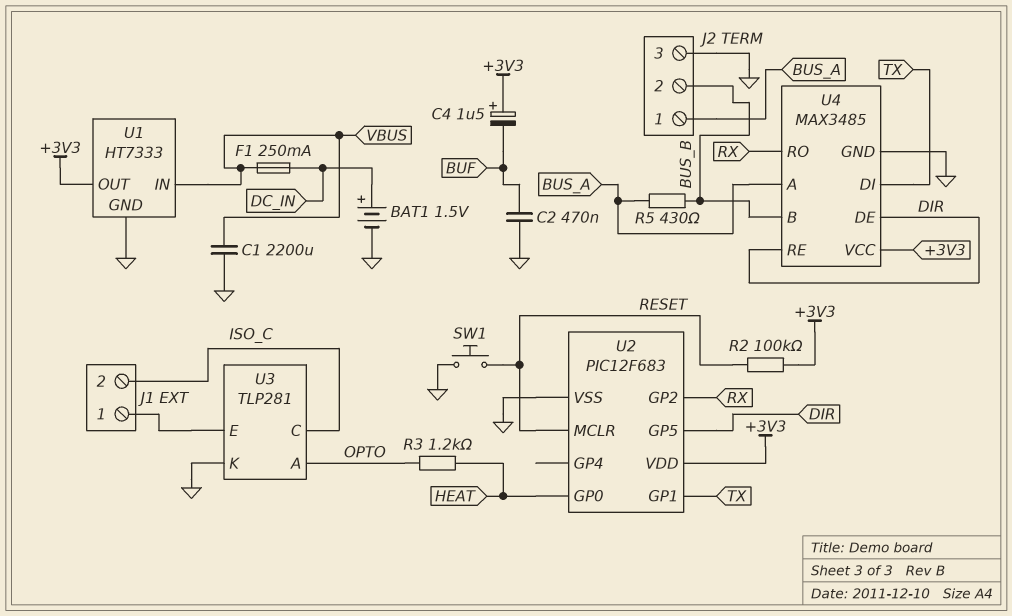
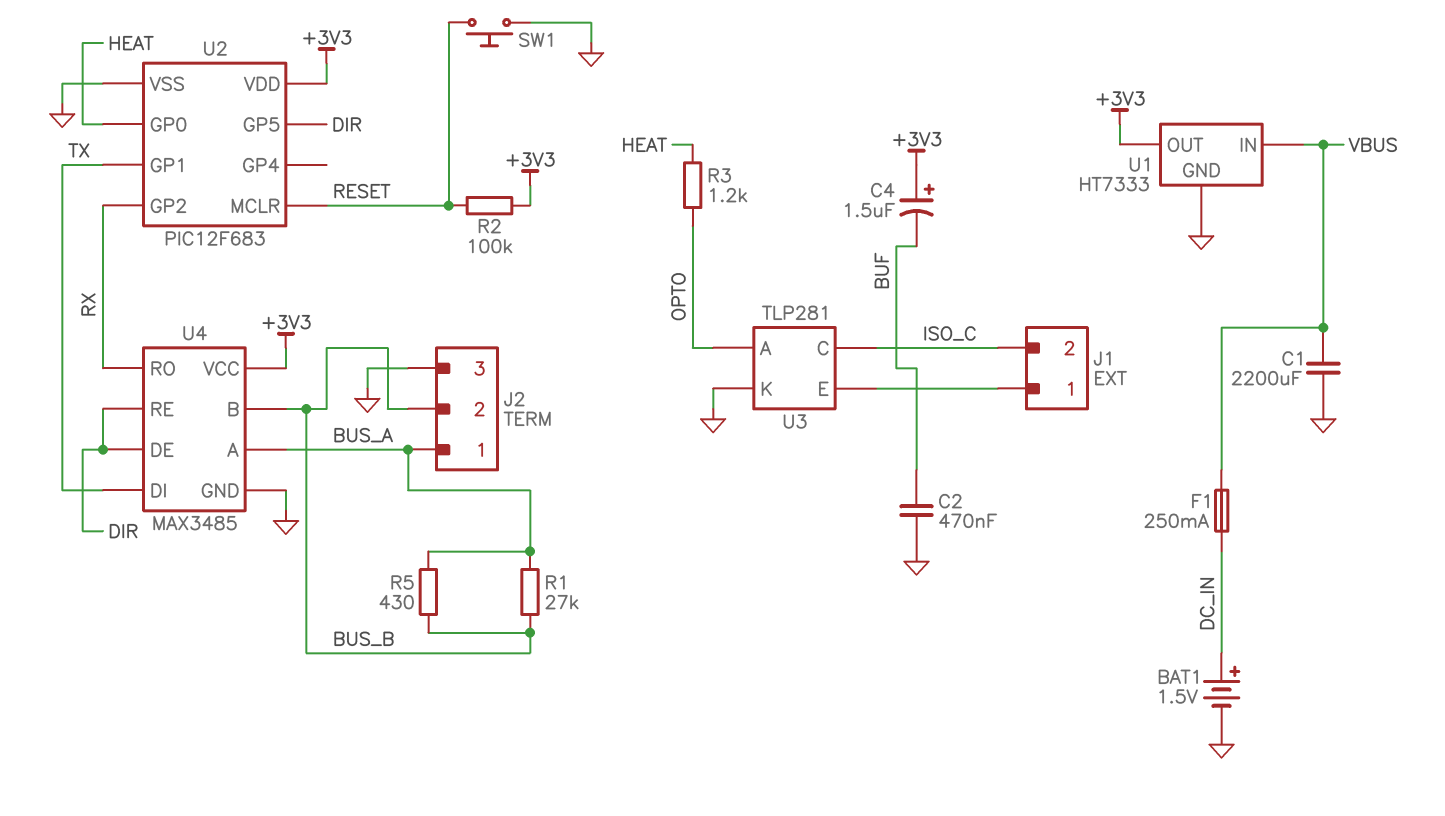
R1: none -> 27k (BUS_A, BUS_B)

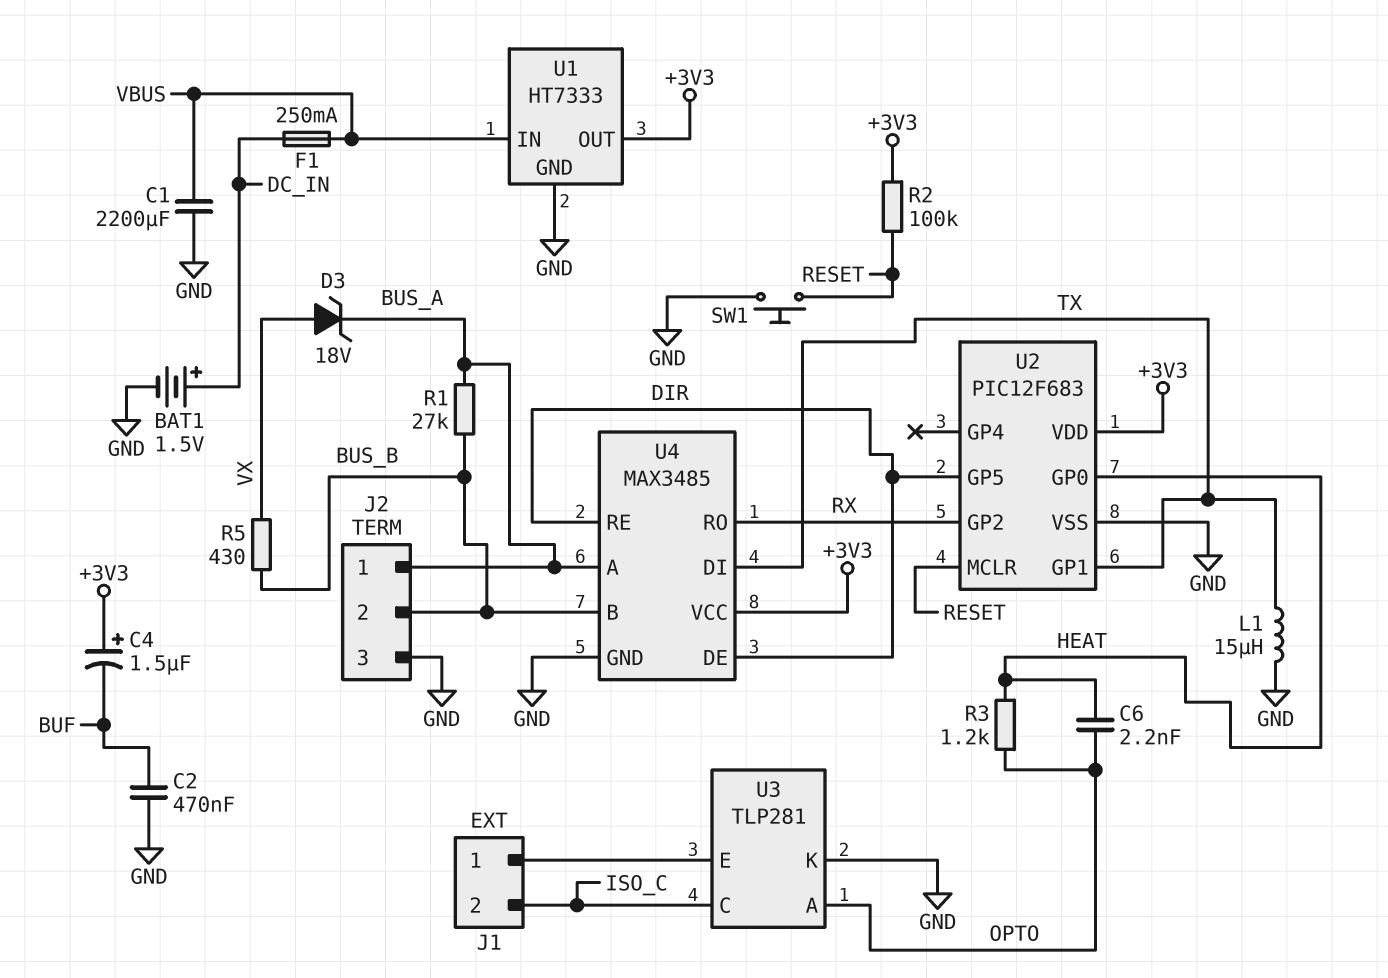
C6: none -> 2.2nF (HEAT, OPTO)
D3: none -> zener 18V (A VX, K BUS_A)
L1: none -> 15uH (GND, TX)
R5: 430 (BUS_A, BUS_B) -> 430 (BUS_B, VX)

